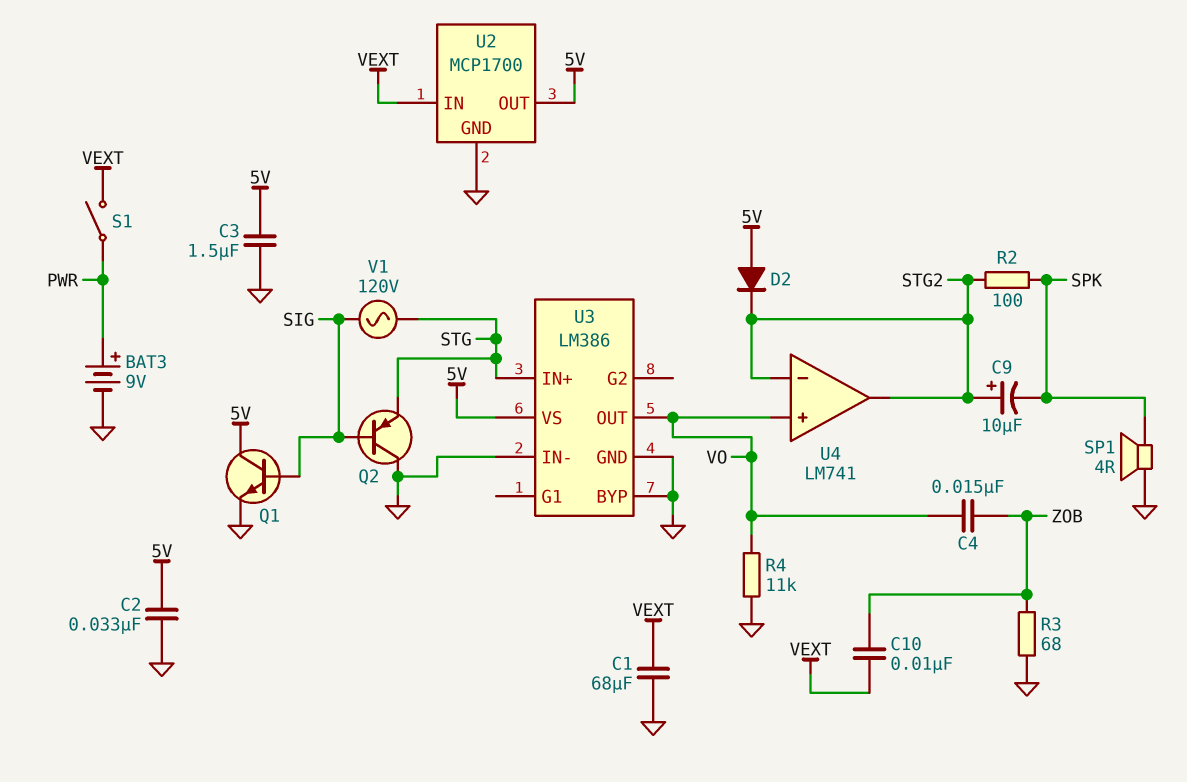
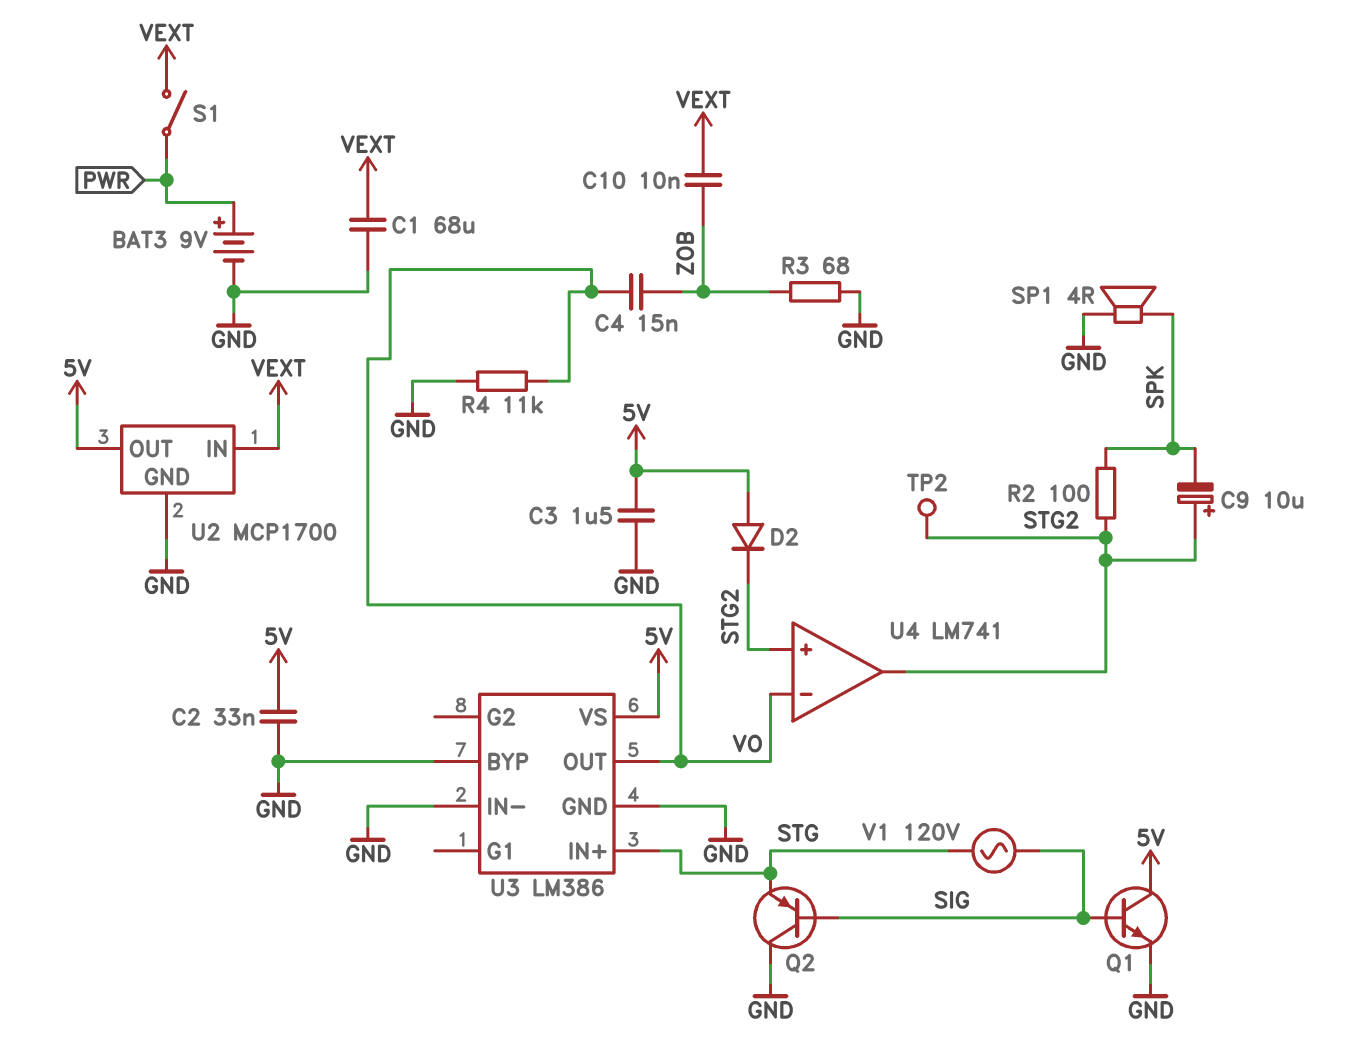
TP2: none -> test point (STG2)
U4 pin in+: VO -> STG2
U4 pin in-: STG2 -> VO

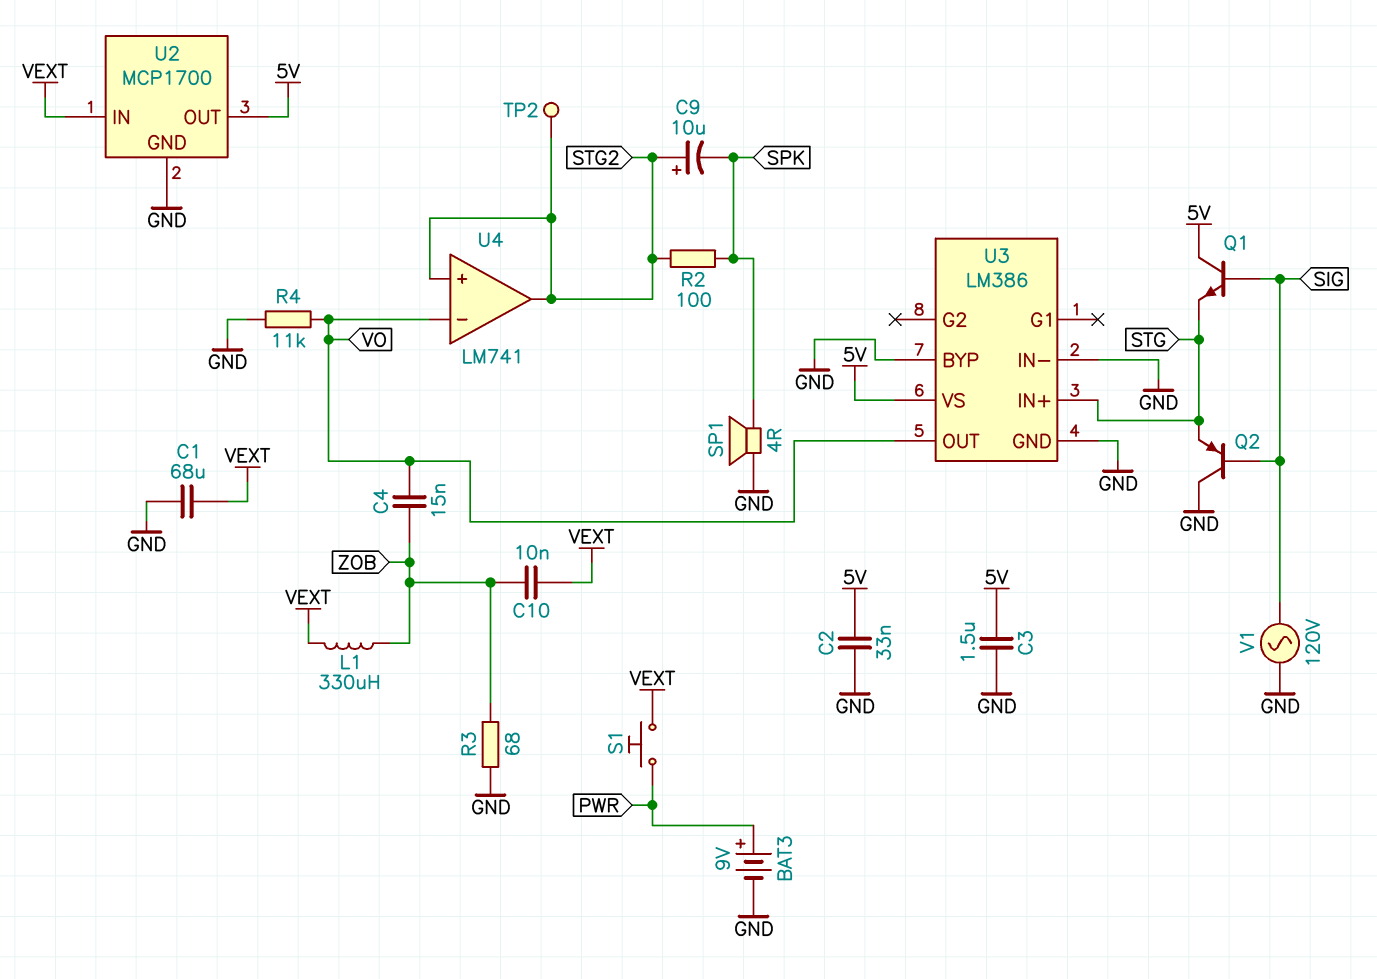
D2: diode (A 5V, K STG2) -> none
L1: none -> 330uH (VEXT, ZOB)
Q1: NPN (B SIG, C 5V, E GND) -> NPN (B SIG, C 5V, E STG)
S1: switch (PWR, VEXT) -> button (PWR, VEXT)
V1: AC 120V (SIG, STG) -> AC 120V (GND, SIG)

